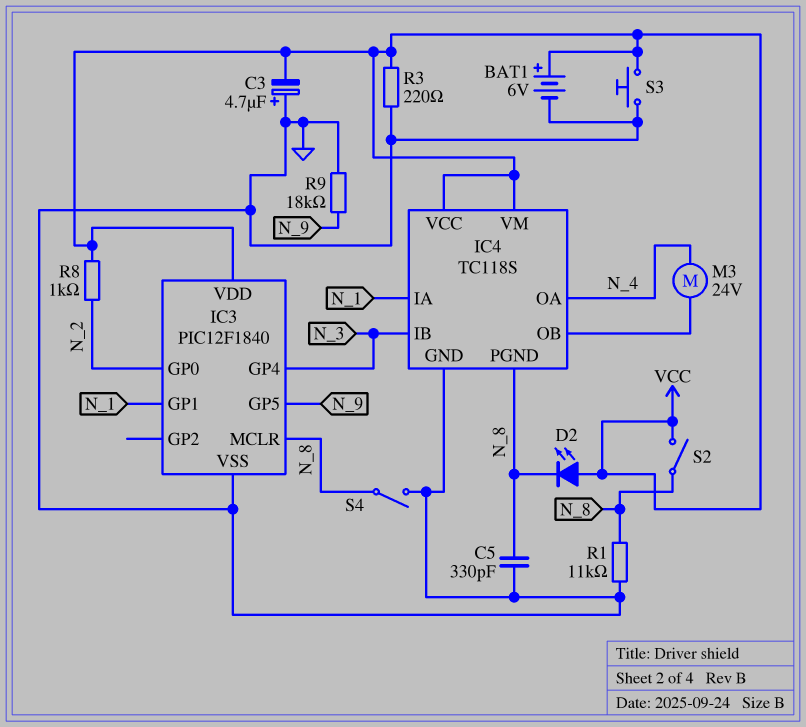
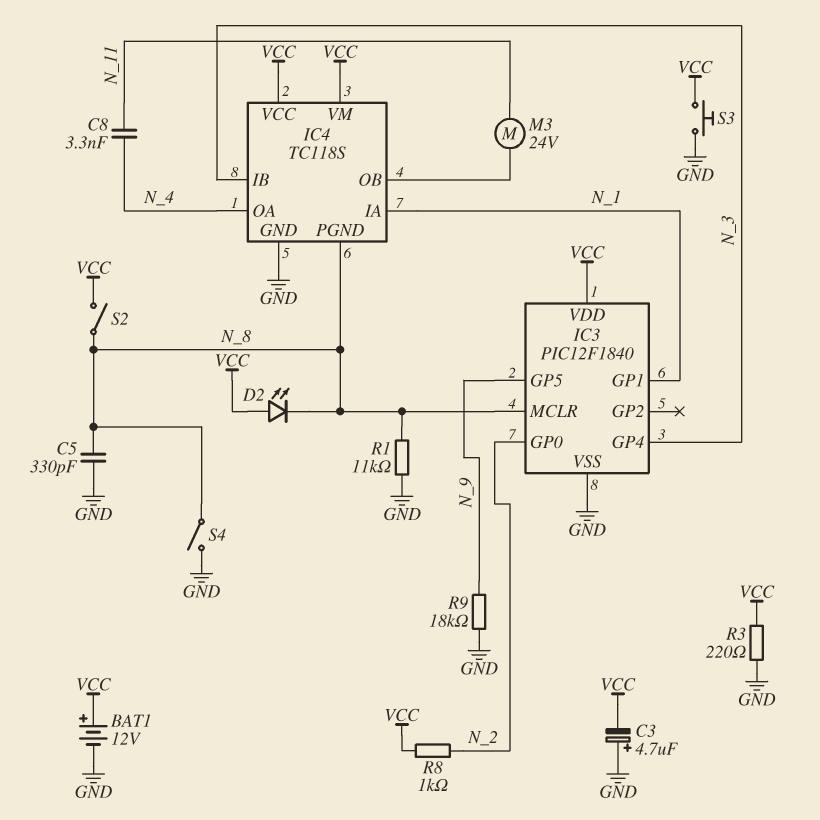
BAT1: 6V (plus VCC, minus GND) -> 12V (plus VCC, minus GND)
C8: none -> 3.3nF (N_4, N_11)
M3: motor 24V (IC4/OB, N_4) -> motor 24V (IC4/OB, N_11)

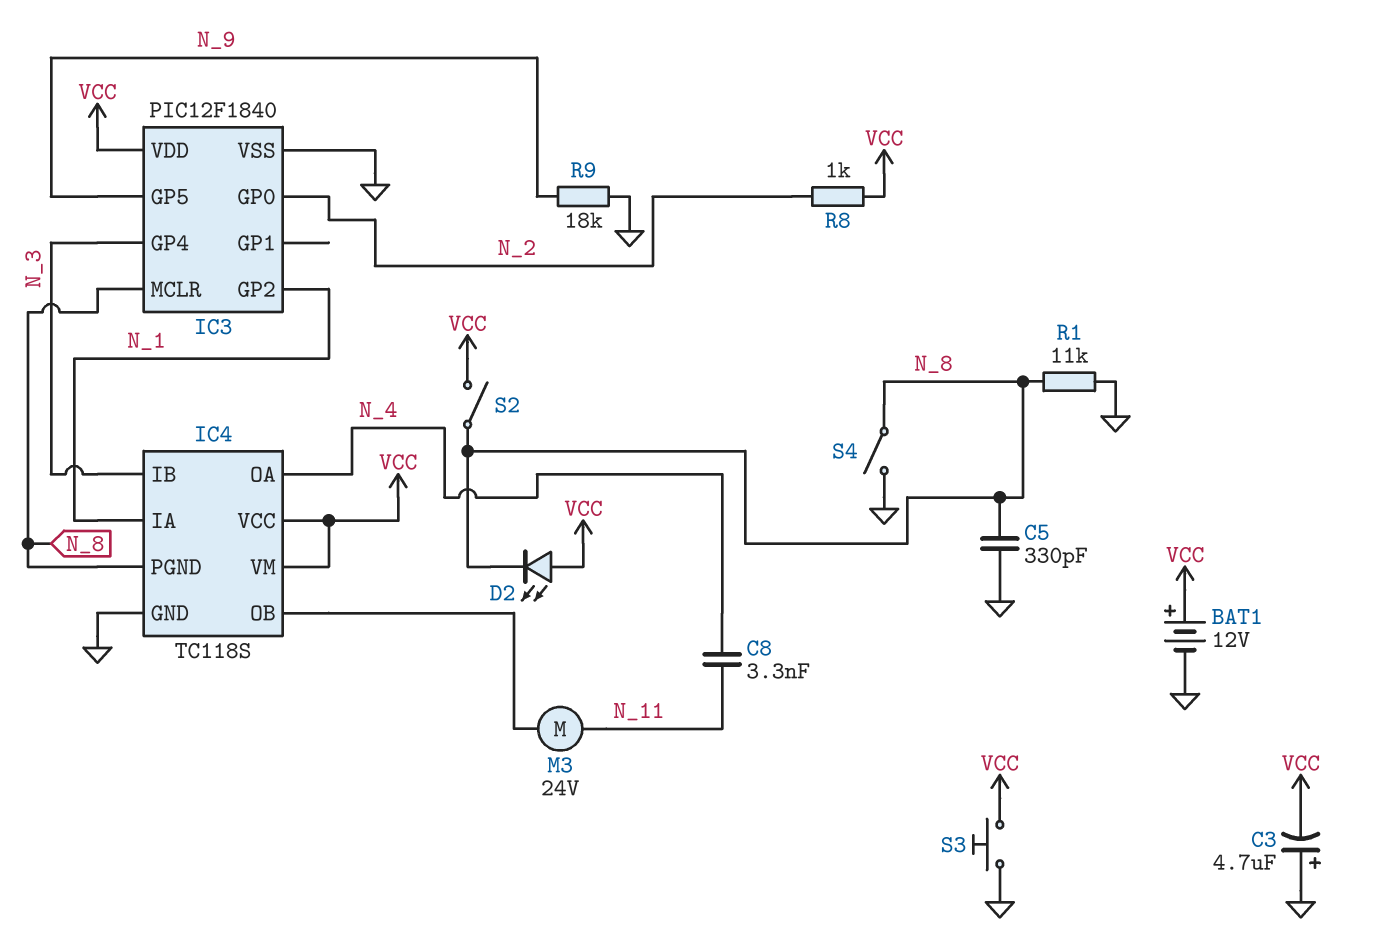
IC3 pin GP1: N_1 -> none
IC3 pin GP2: none -> N_1
R3: 220 (GND, VCC) -> none

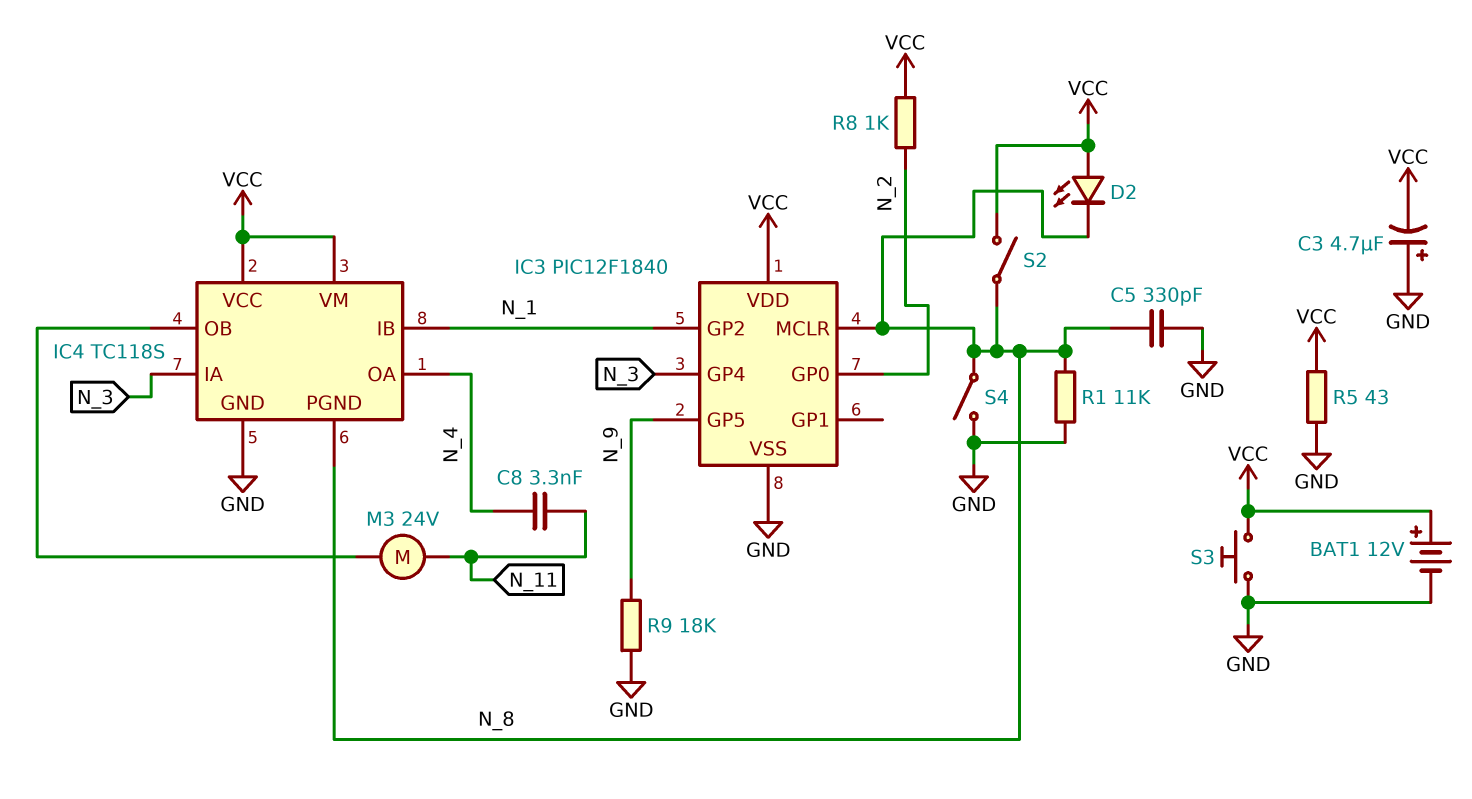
IC4 pin IA: N_1 -> N_3
IC4 pin IB: N_3 -> N_1
R5: none -> 43 (GND, VCC)

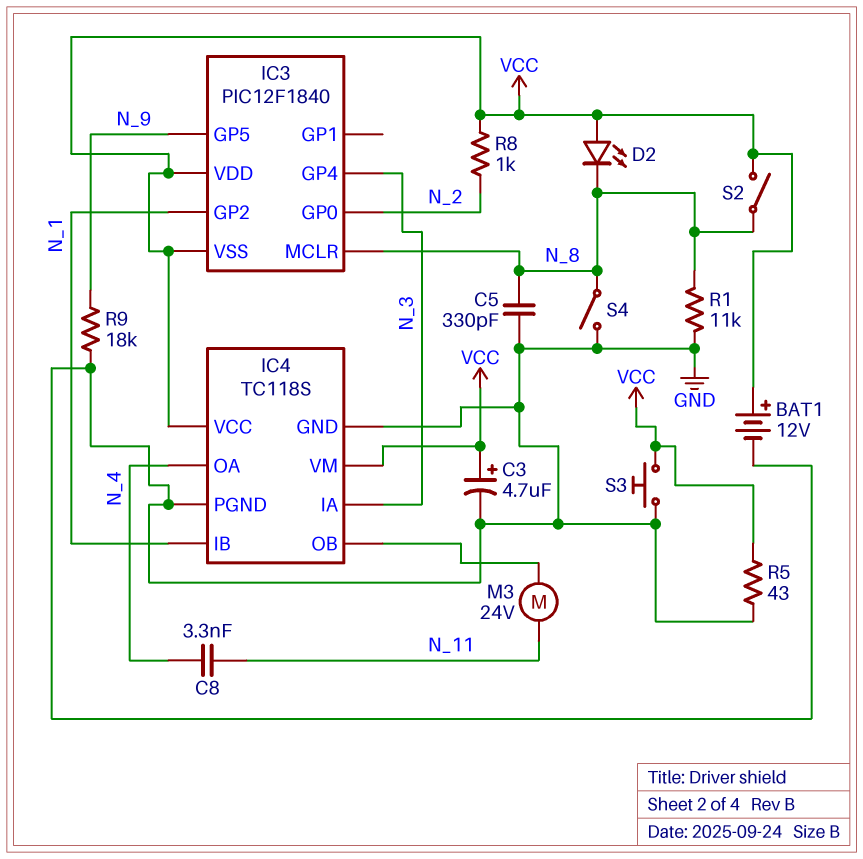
C3: 4.7uF (plus GND, minus VCC) -> 4.7uF (plus VCC, minus GND)
IC3 pin VSS: GND -> VCC
IC4 pin PGND: N_8 -> GND

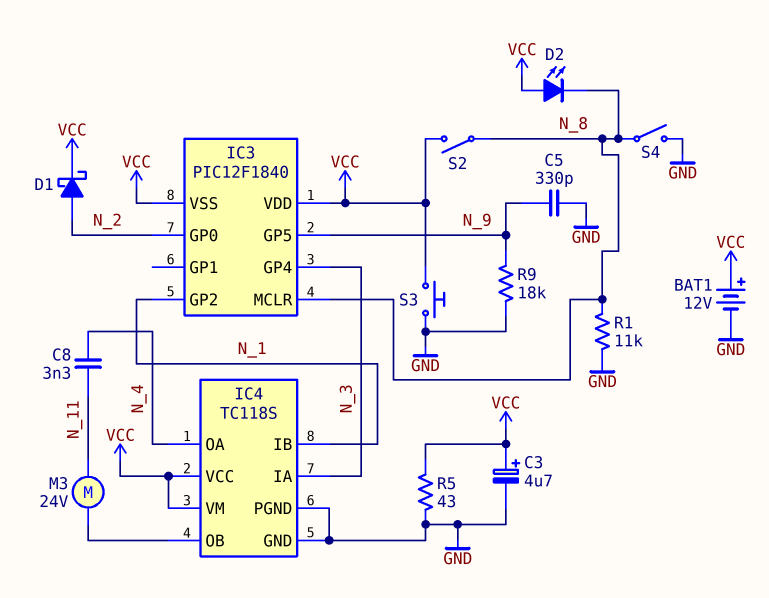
C5: 330pF (GND, N_8) -> 330pF (GND, N_9)
D1: none -> schottky (A N_2, K VCC)
R8: 1k (N_2, VCC) -> none

